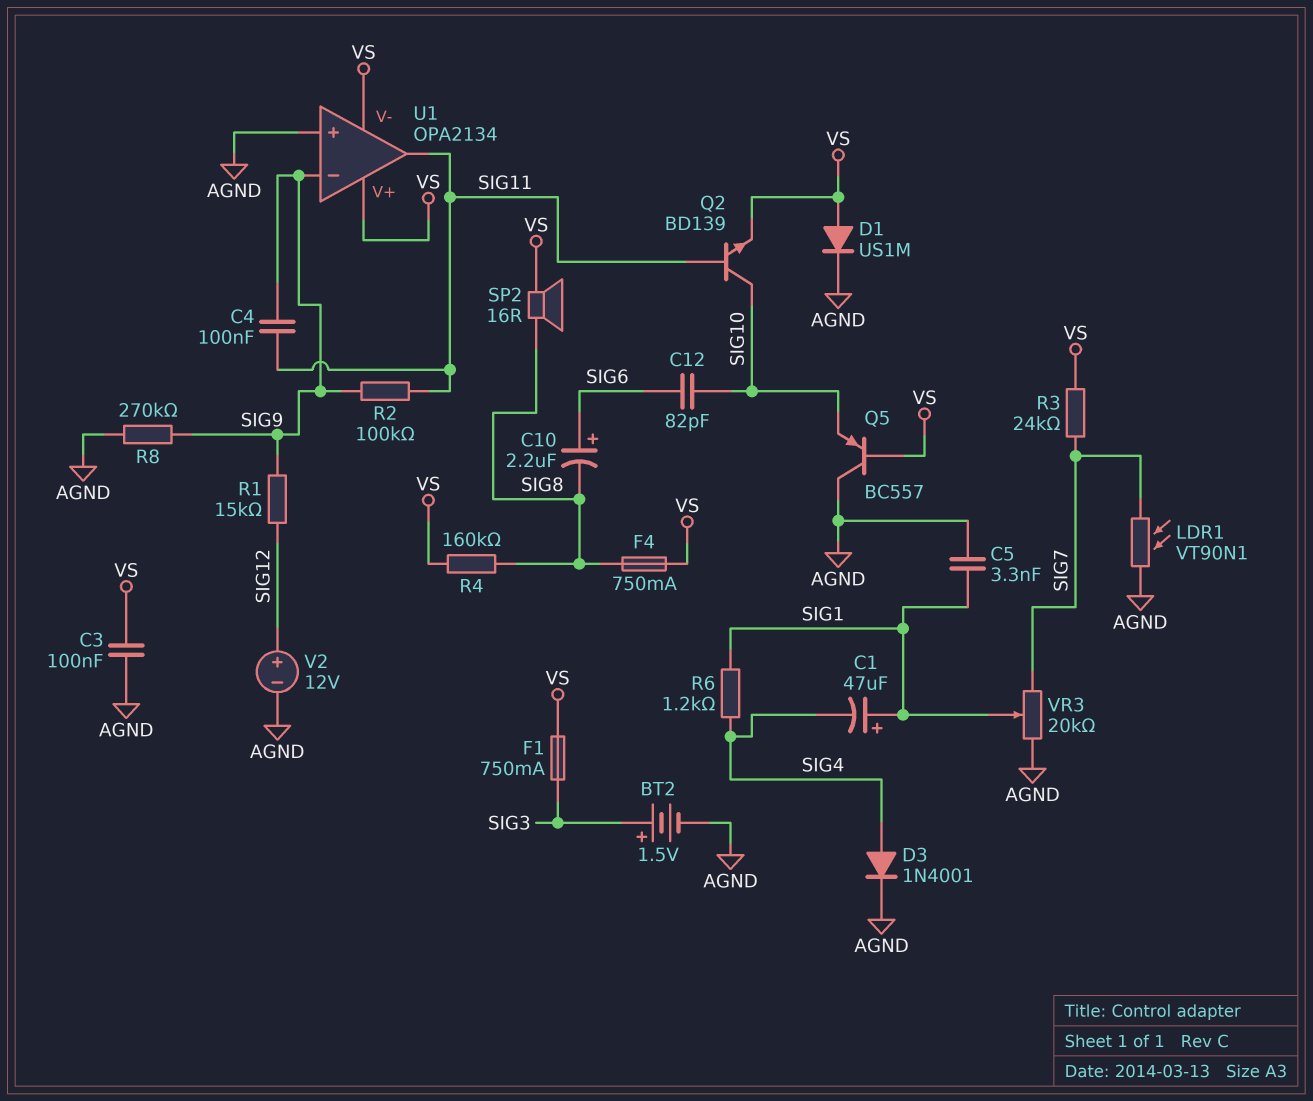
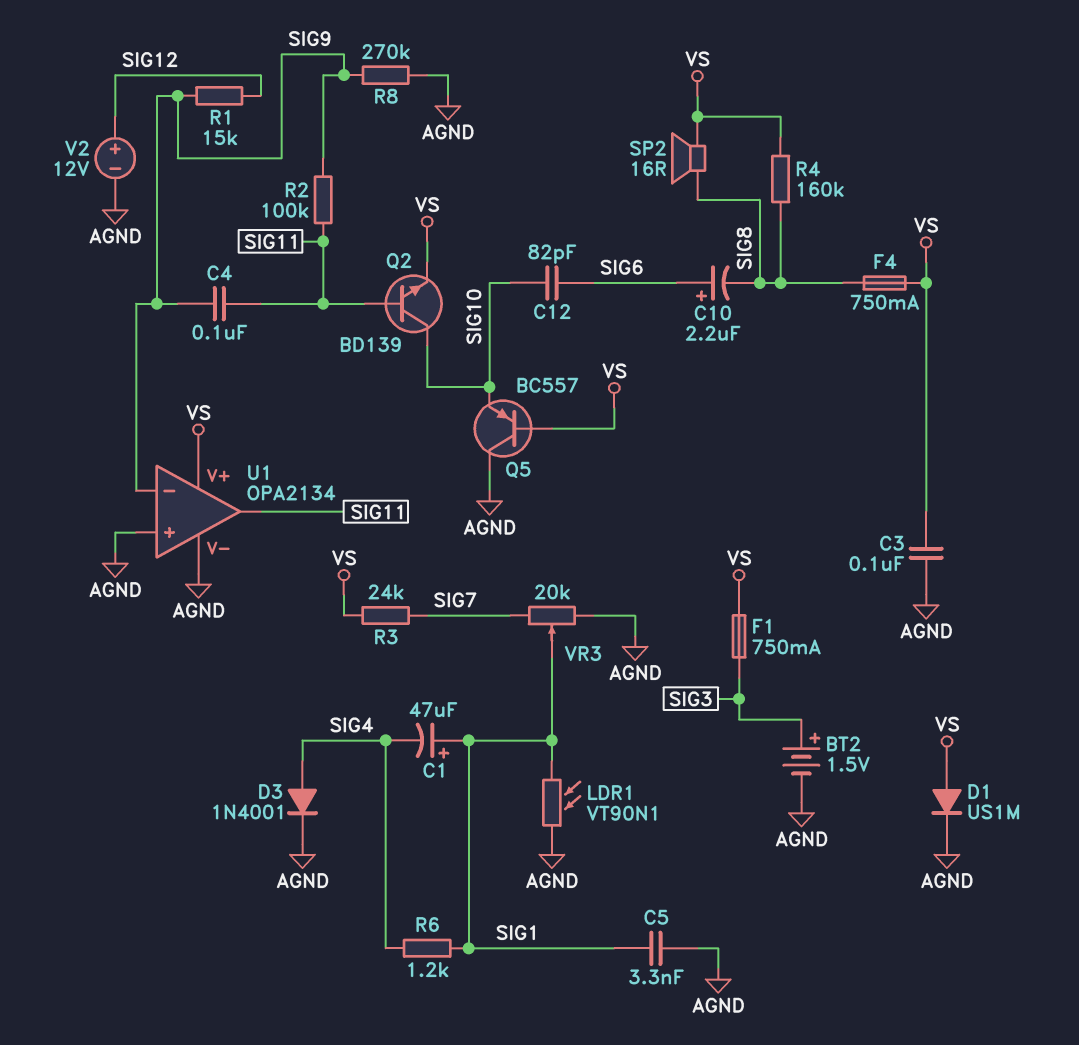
LDR1: VT90N1 (AGND, SIG7) -> VT90N1 (AGND, SIG1)
U1 pin V-: VS -> AGND

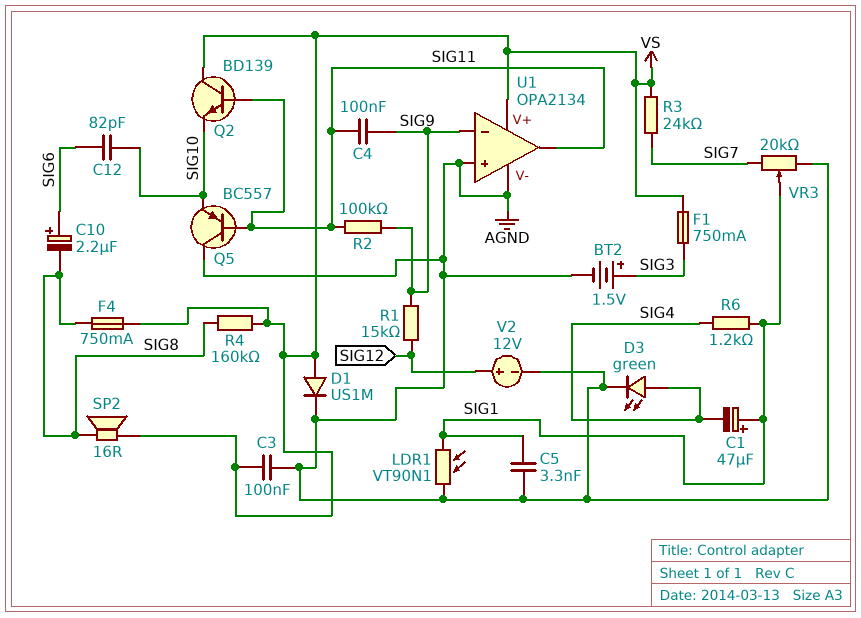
D3: diode 1N4001 (A SIG4, K AGND) -> LED green (A SIG4, K AGND)
Q2: NPN BD139 (B SIG11, C SIG10, E VS) -> NPN BD139 (B SIG11, C VS, E SIG10)
Q5: PNP BC557 (B VS, C AGND, E SIG10) -> PNP BC557 (B SIG11, C AGND, E SIG10)
R8: 270k (AGND, SIG9) -> none

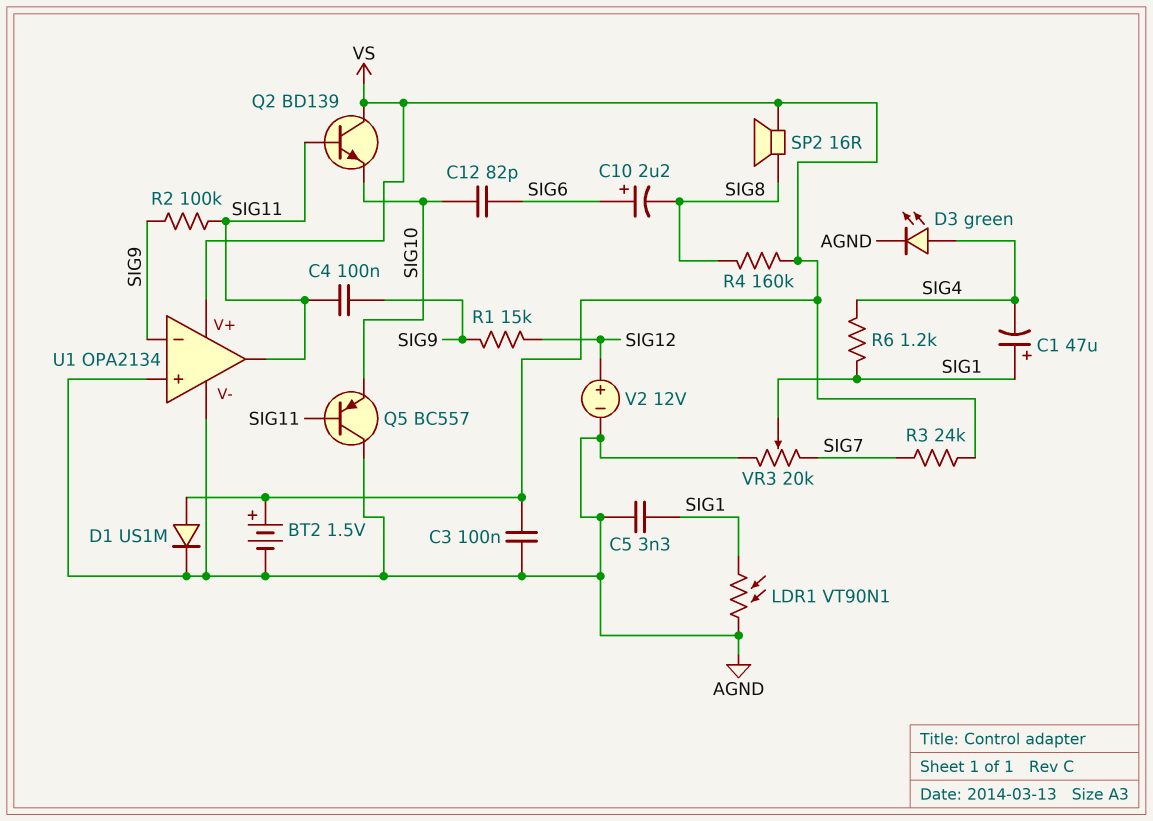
BT2: 1.5V (plus SIG3, minus AGND) -> 1.5V (plus VS, minus AGND)
F1: 750mA (SIG3, VS) -> none
F4: 750mA (SIG8, VS) -> none

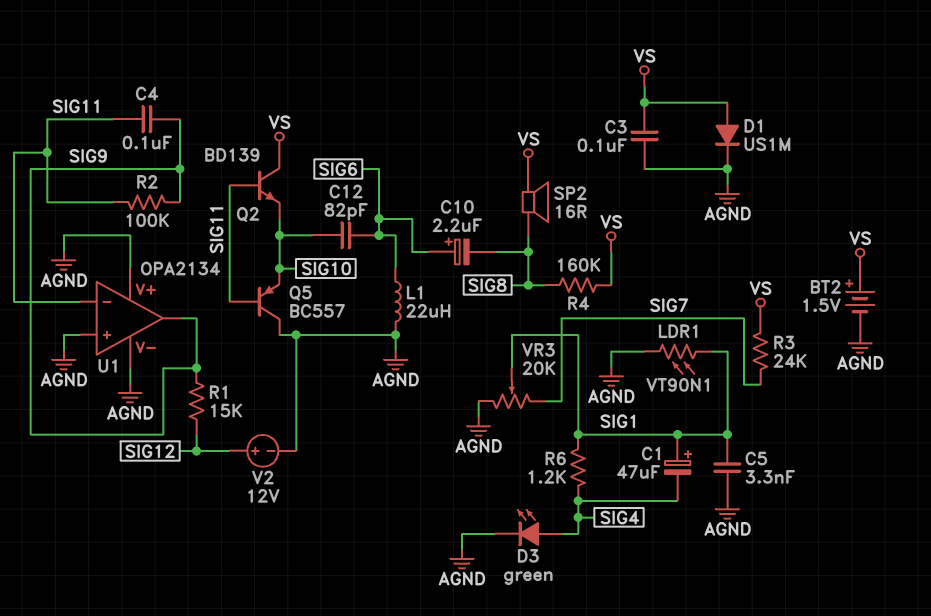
L1: none -> 22uH (AGND, SIG6)
U1 pin V+: VS -> AGND
U1 pin in-: SIG9 -> SIG11
U1 pin out: SIG11 -> SIG9

